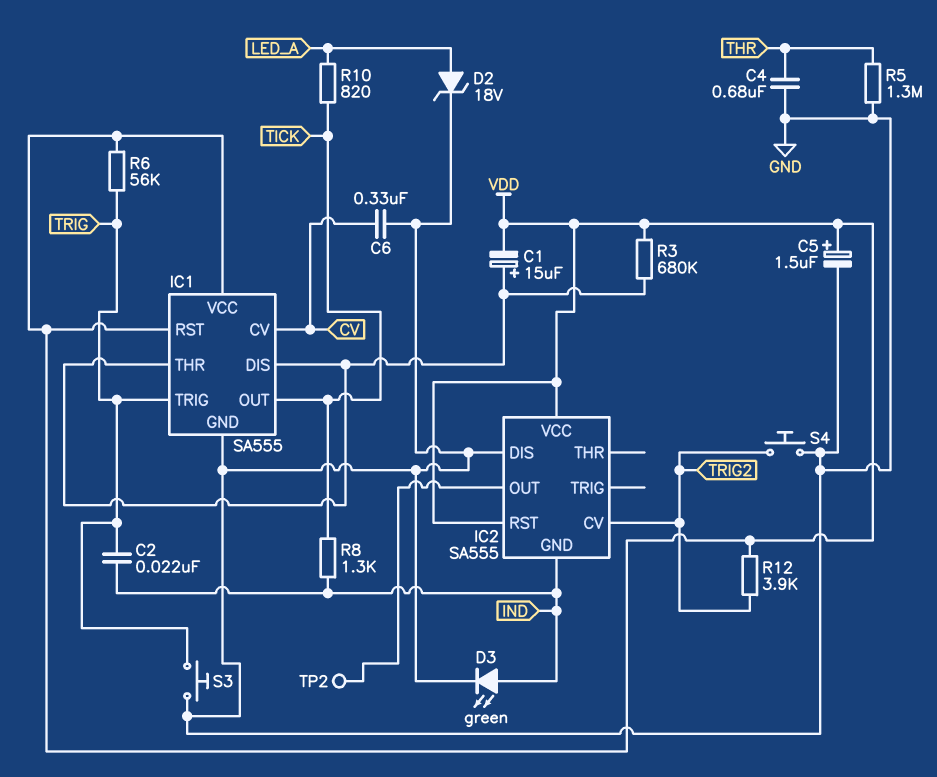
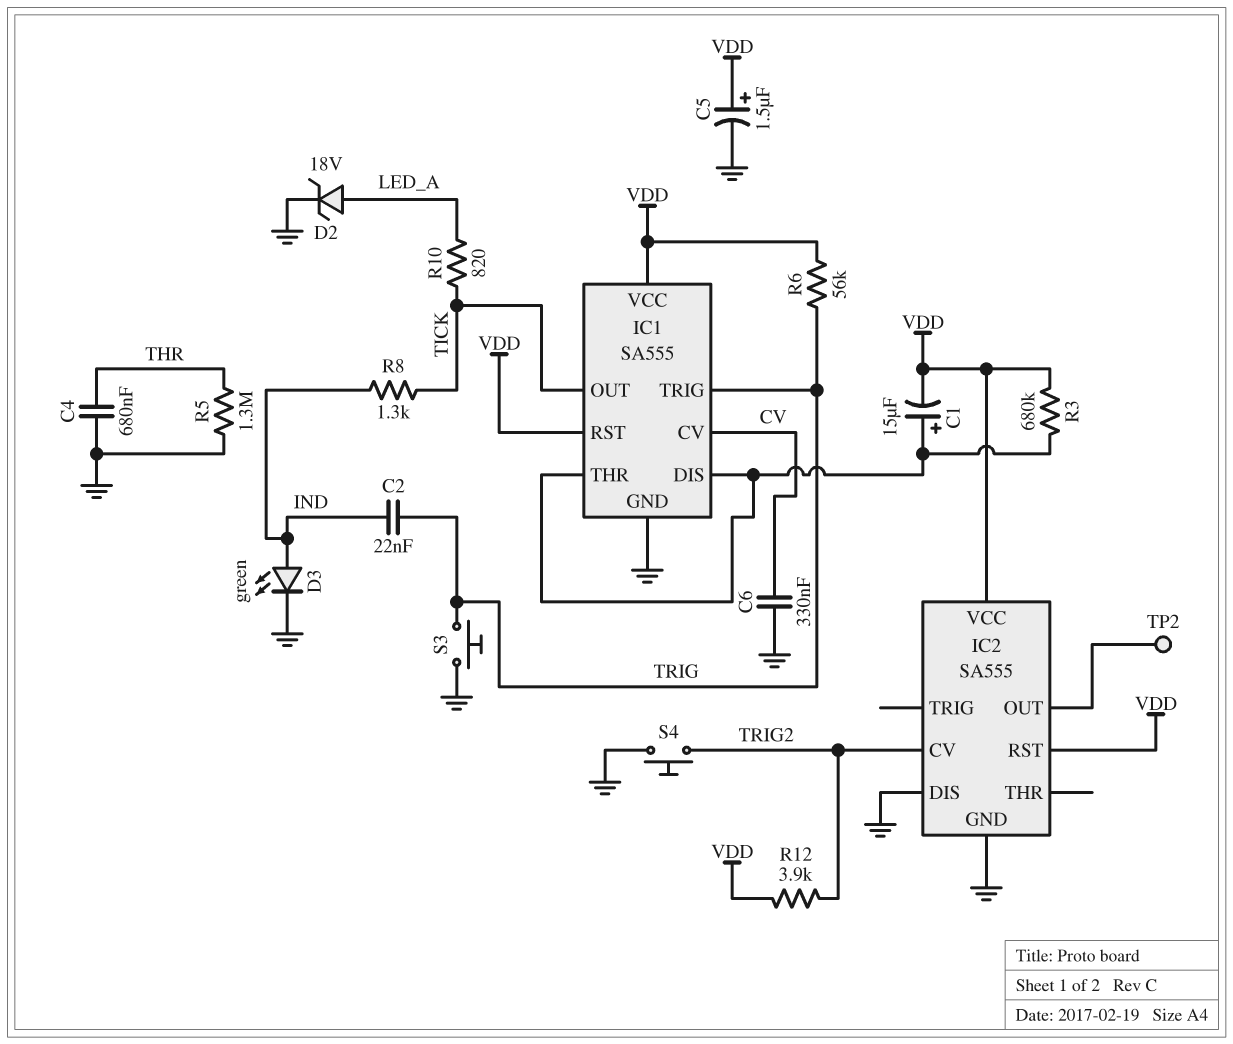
IC2 pin GND: IND -> GND

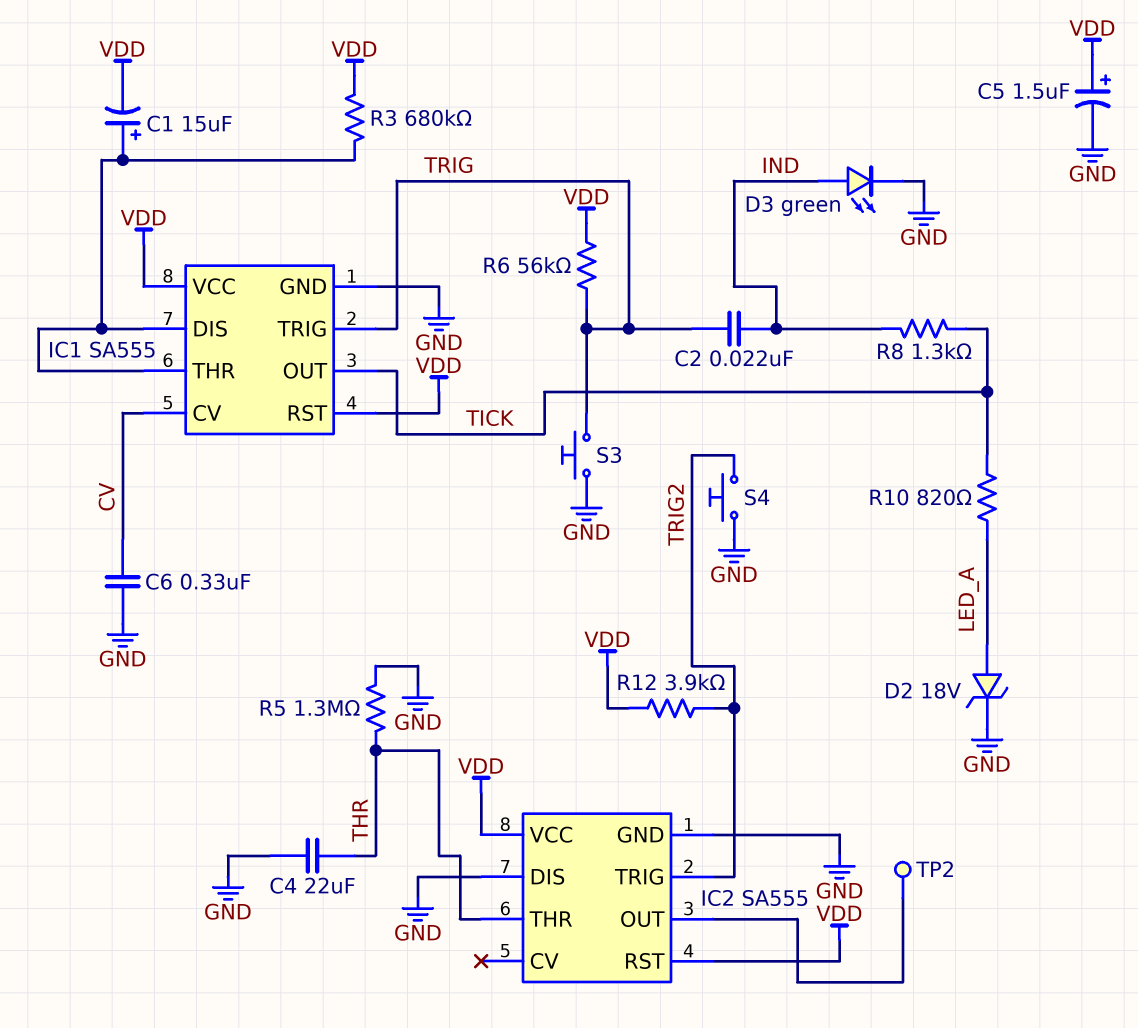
C4: 680nF (GND, THR) -> 22uF (GND, THR)
IC2 pin CV: TRIG2 -> none
IC2 pin THR: none -> THR
IC2 pin TRIG: none -> TRIG2

